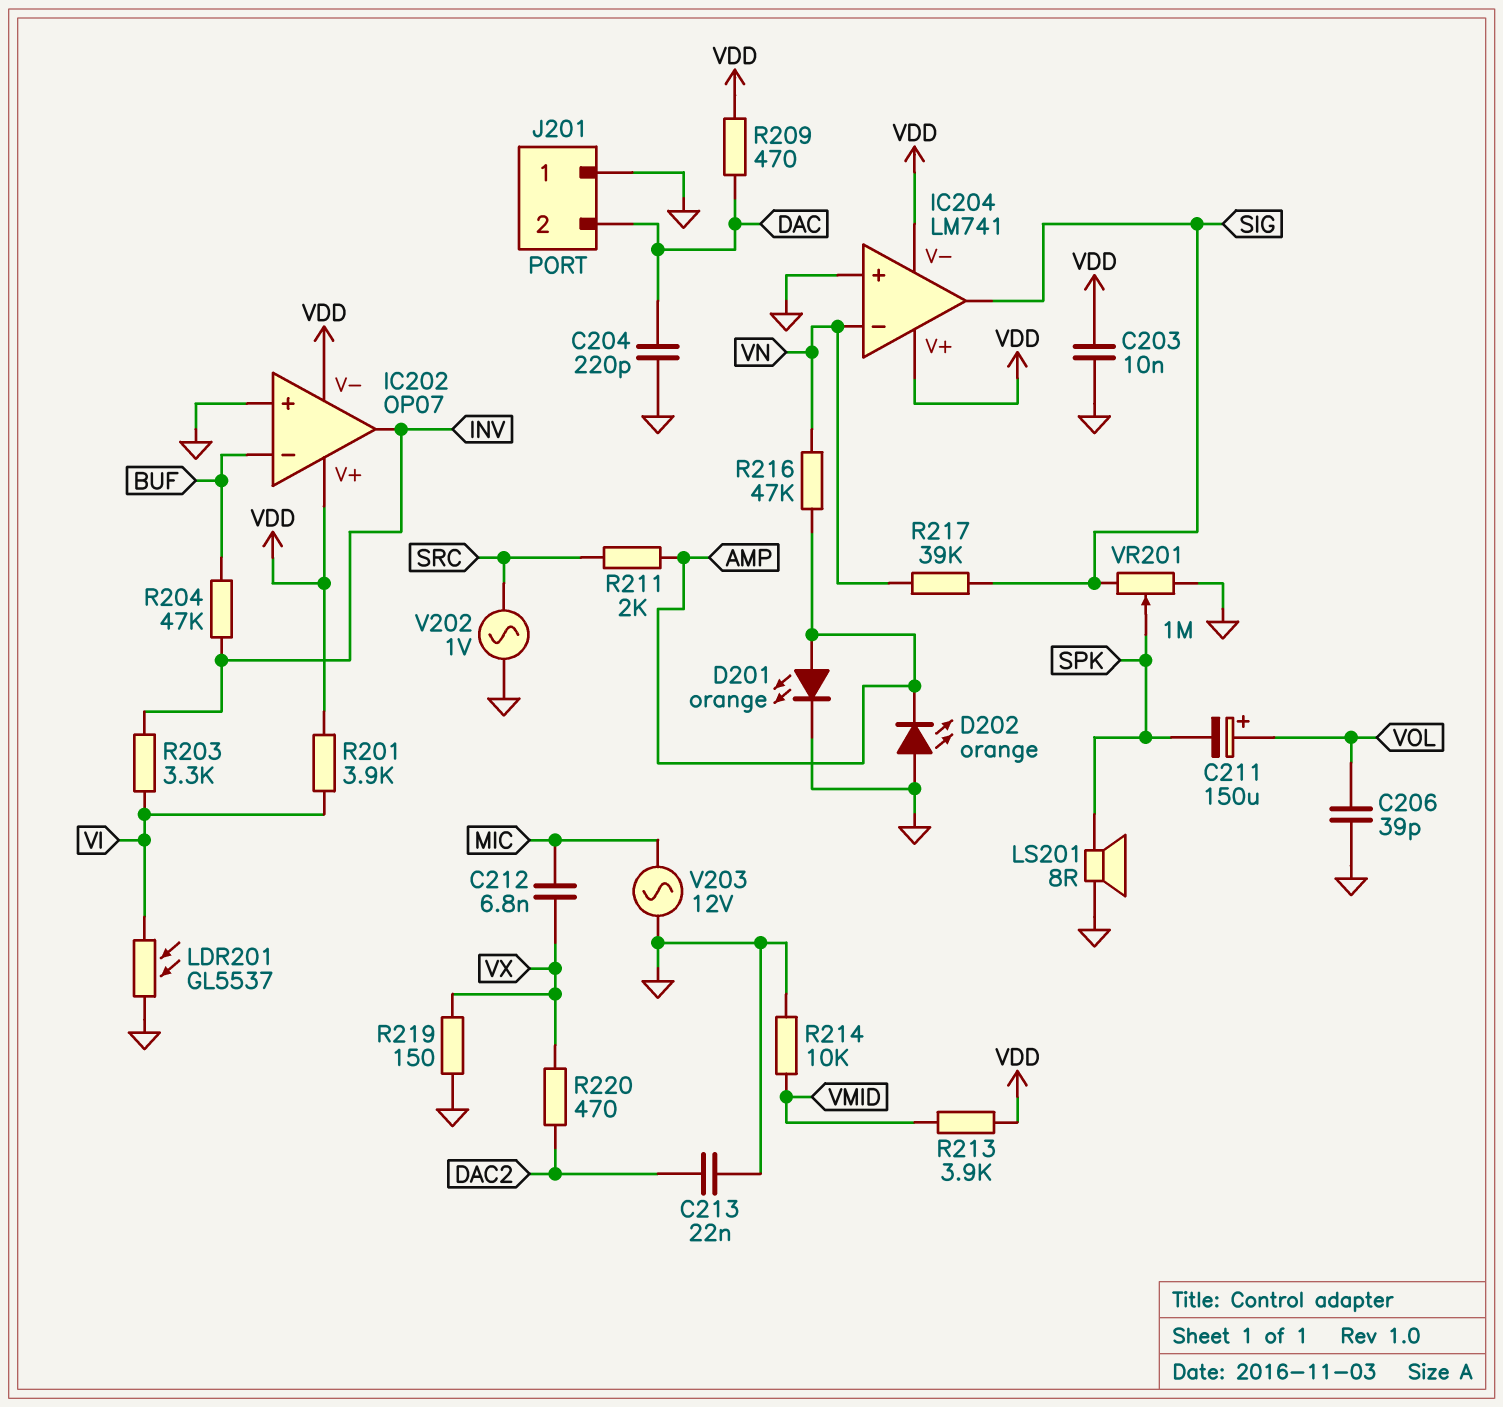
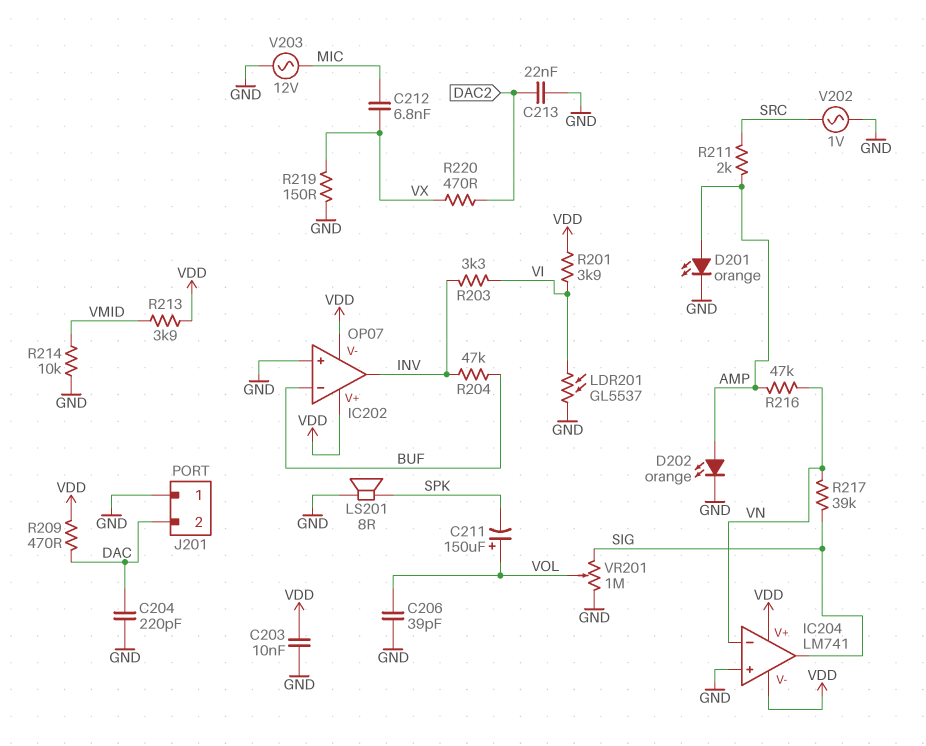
D202: LED orange (A GND, K AMP) -> LED orange (A AMP, K GND)
VR201: 1M (GND, SIG, wiper SPK) -> 1M (GND, SIG, wiper VOL)

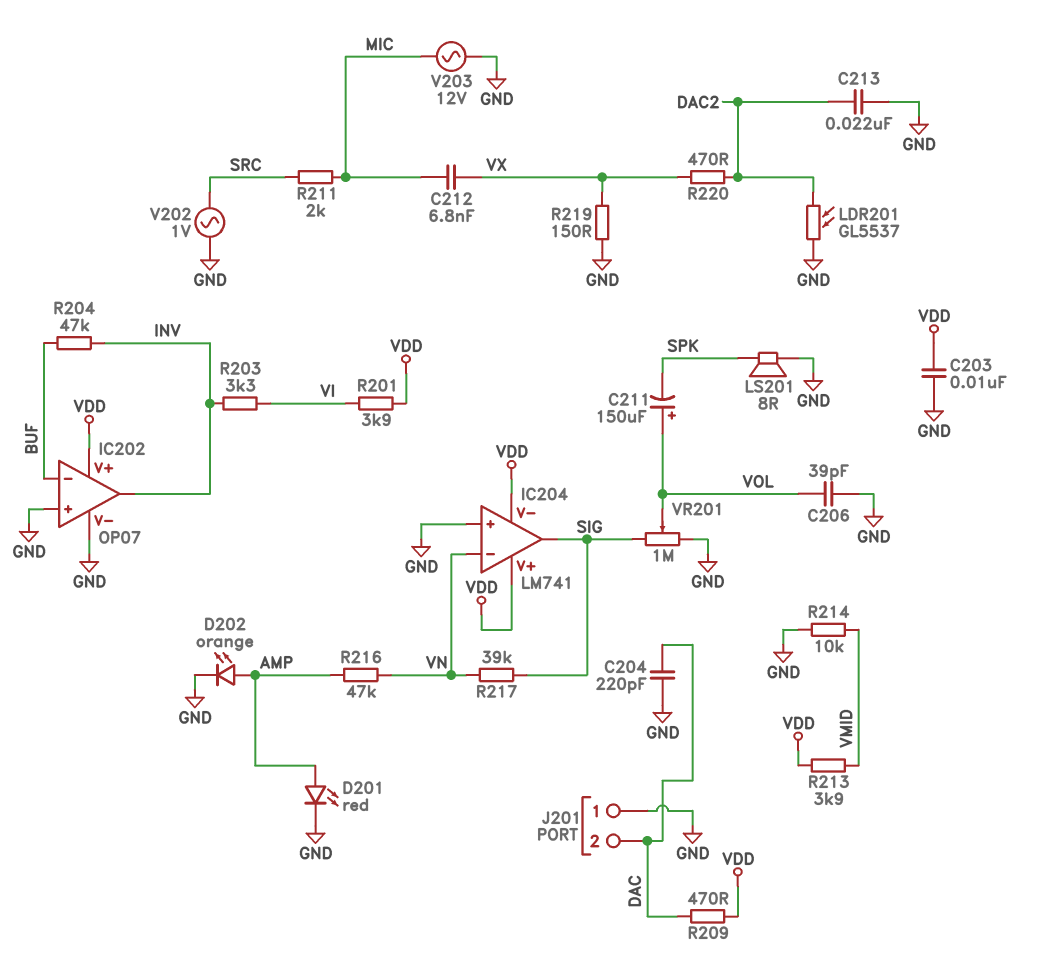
D201: LED orange (A AMP, K GND) -> LED red (A AMP, K GND)
IC202 pin V-: VDD -> GND
LDR201: GL5537 (GND, VI) -> GL5537 (DAC2, GND)
R211: 2k (AMP, SRC) -> 2k (MIC, SRC)

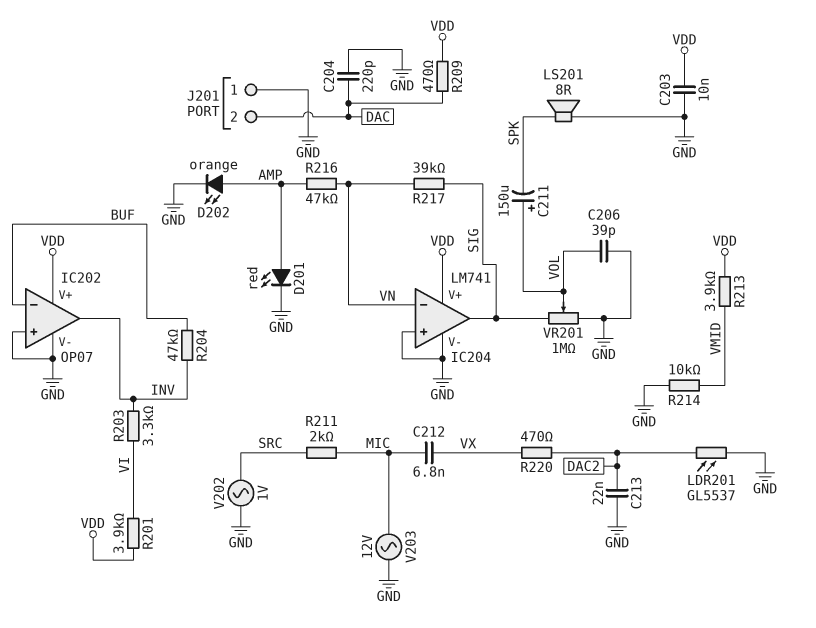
IC204 pin V-: VDD -> GND
R219: 150 (GND, VX) -> none

